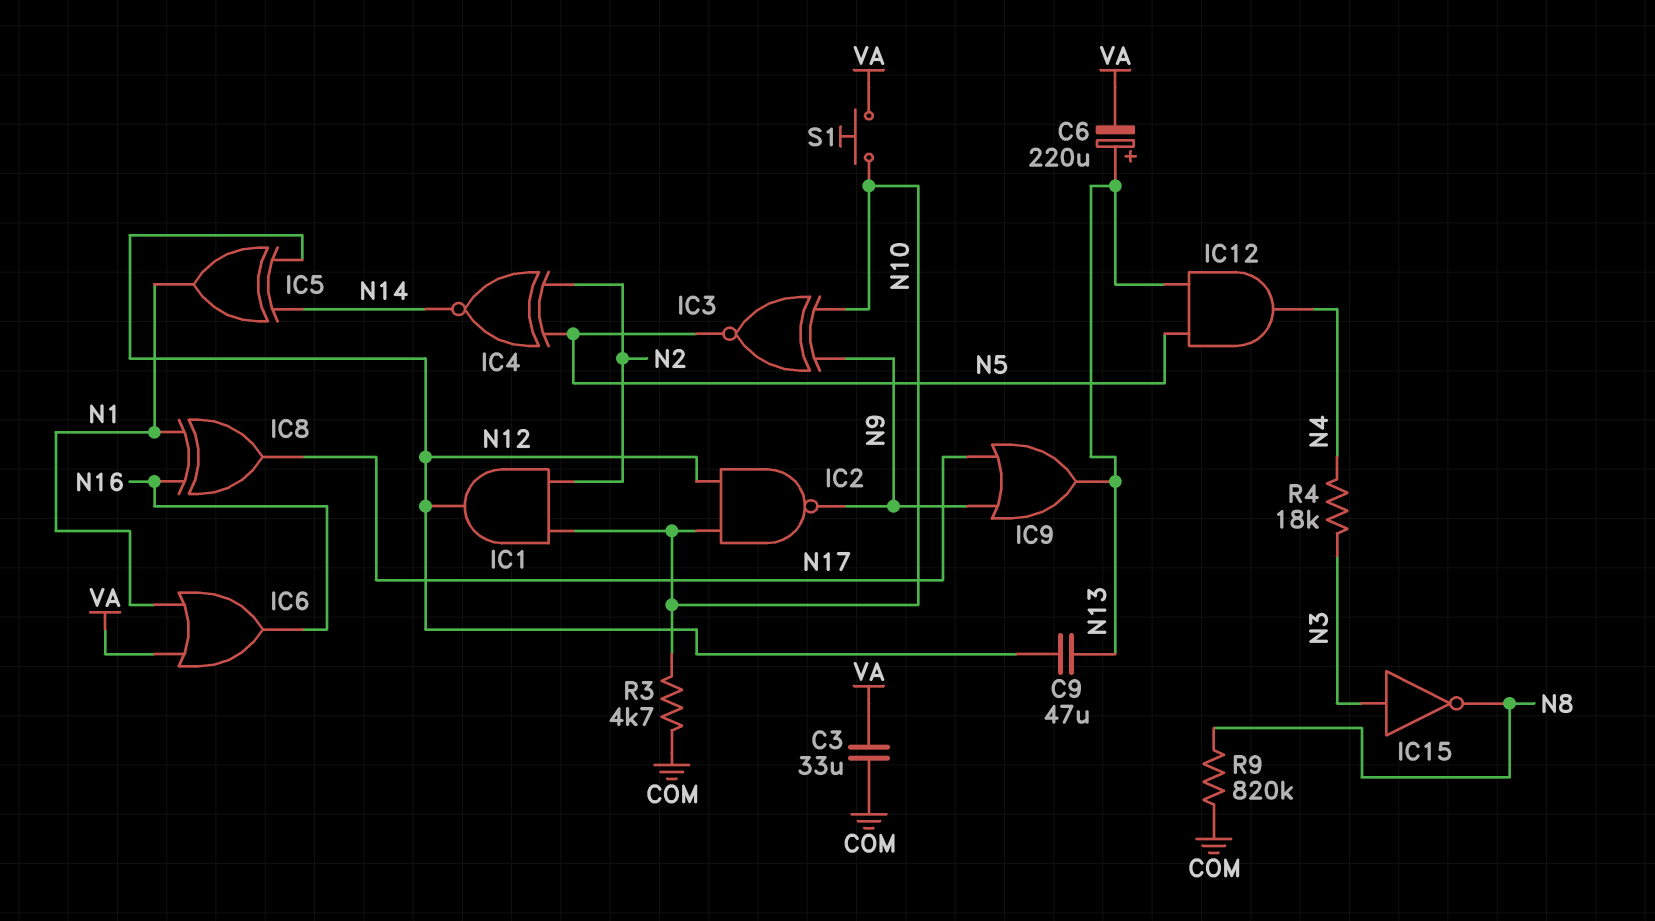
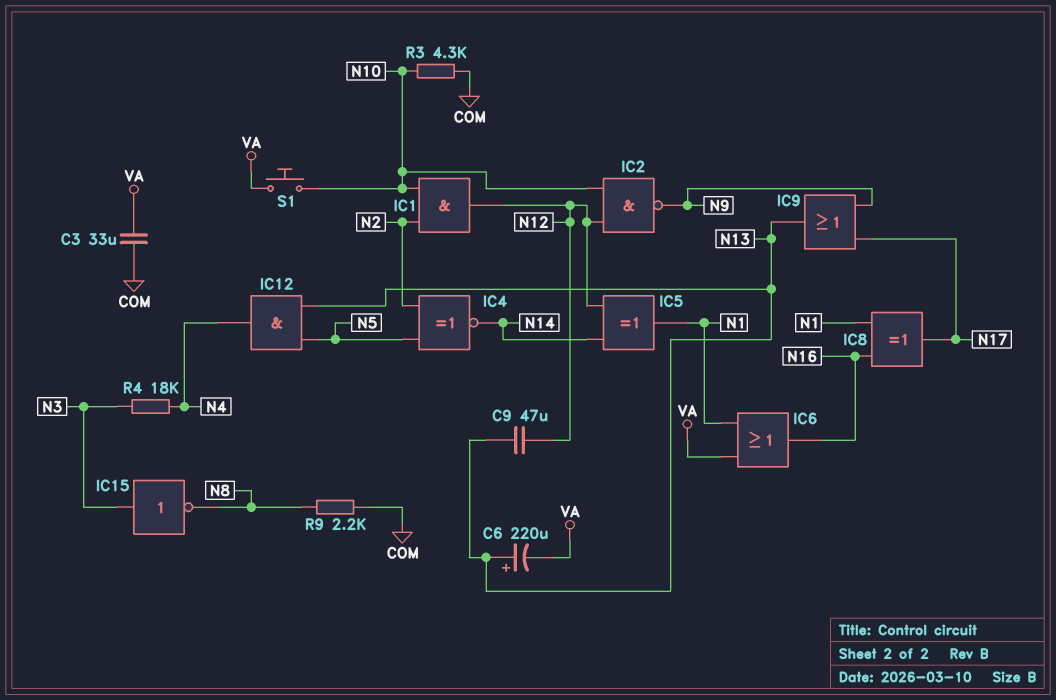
IC3: XNOR (in N9, in N10, out N5) -> none
R3: 4.7k (COM, N10) -> 4.3k (COM, N10)
R9: 820k (COM, N8) -> 2.2k (COM, N8)

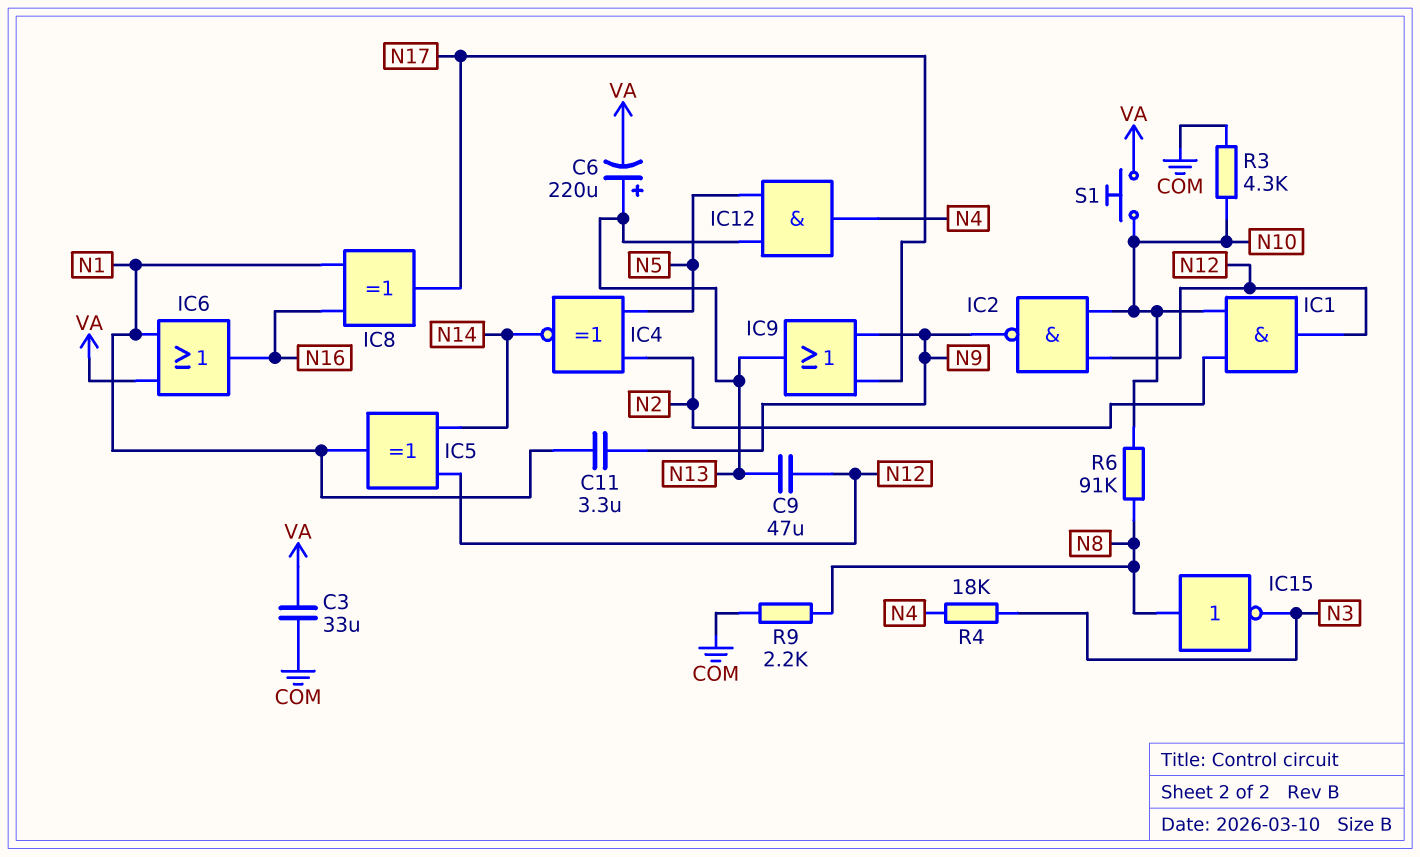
C11: none -> 3.3uF (N1, N9)
IC15: NOT (in N3, out N8) -> NOT (in N8, out N3)
R6: none -> 91k (N8, N10)

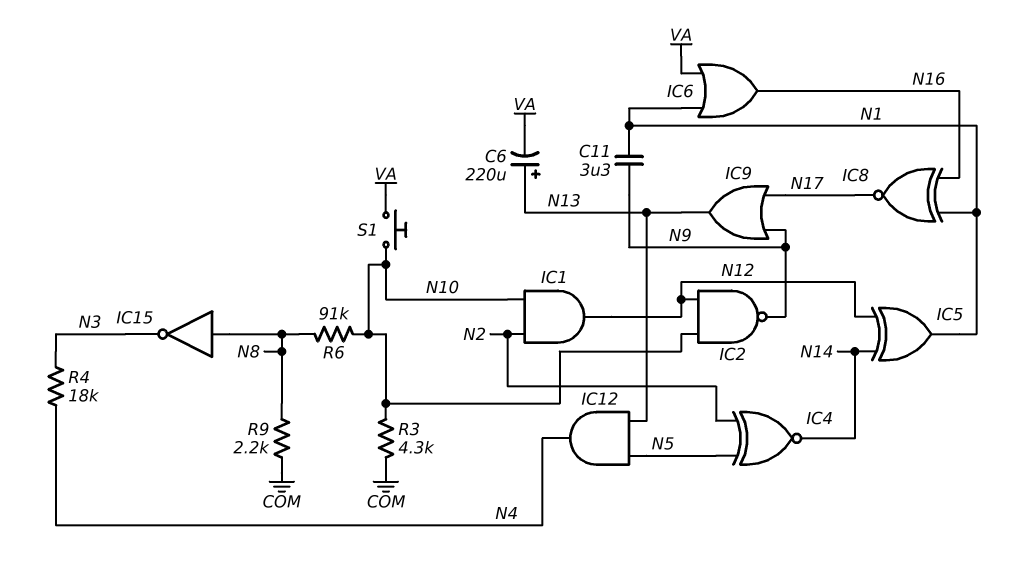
C3: 33uF (COM, VA) -> none
C9: 47uF (N12, N13) -> none
IC8: XOR (in N1, in N16, out N17) -> XNOR (in N1, in N16, out N17)

